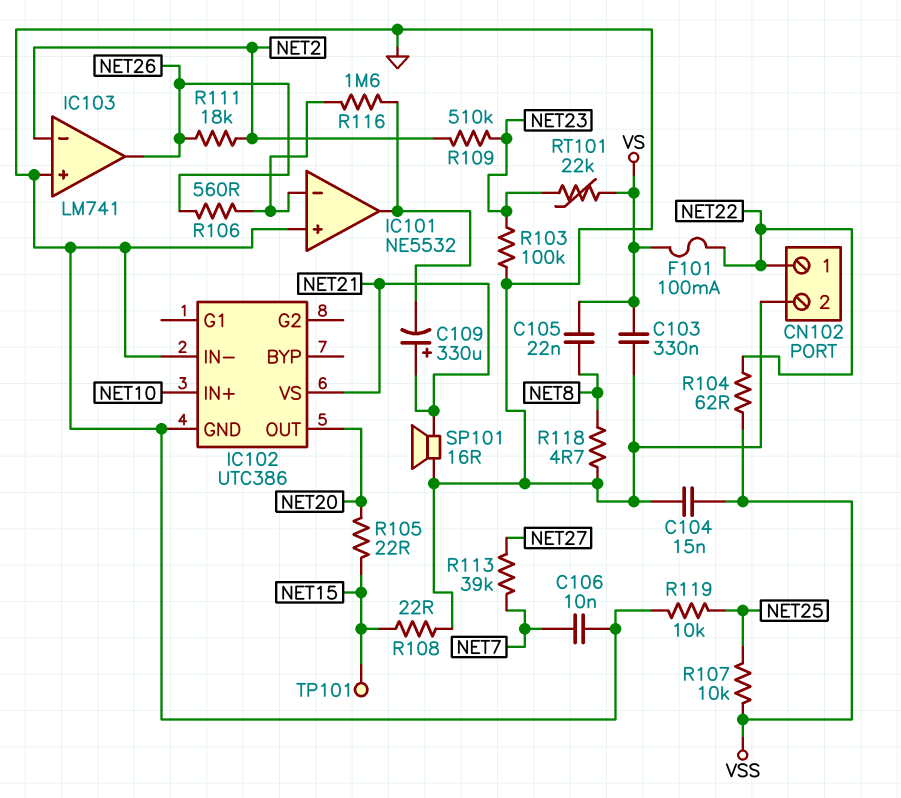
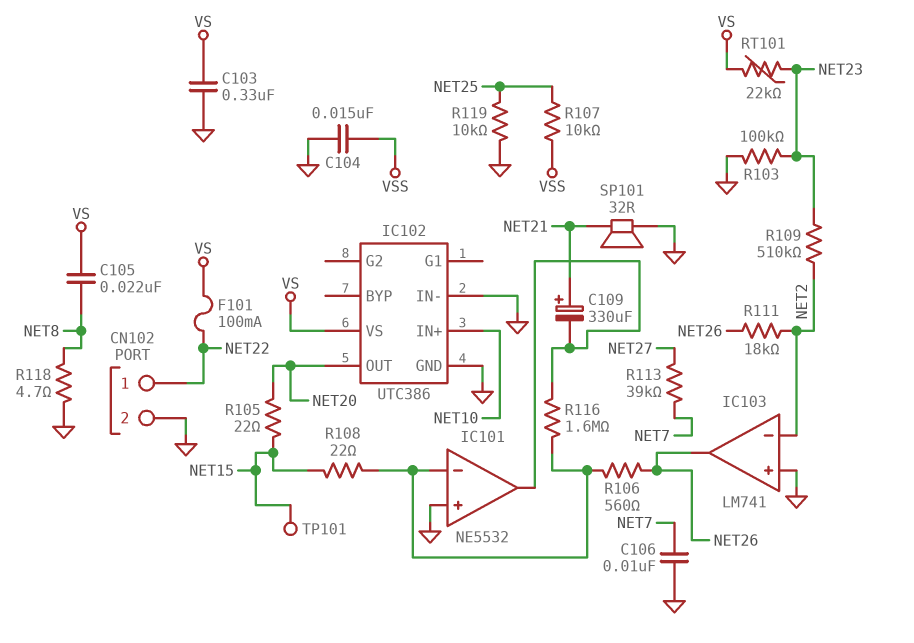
IC102 pin VS: NET21 -> VS
R104: 62 (NET22, VSS) -> none
R108: 22 (GND, NET15) -> 22 (IC101/in-, NET15)
SP101: speaker 16R (GND, NET21) -> speaker 32R (GND, NET21)

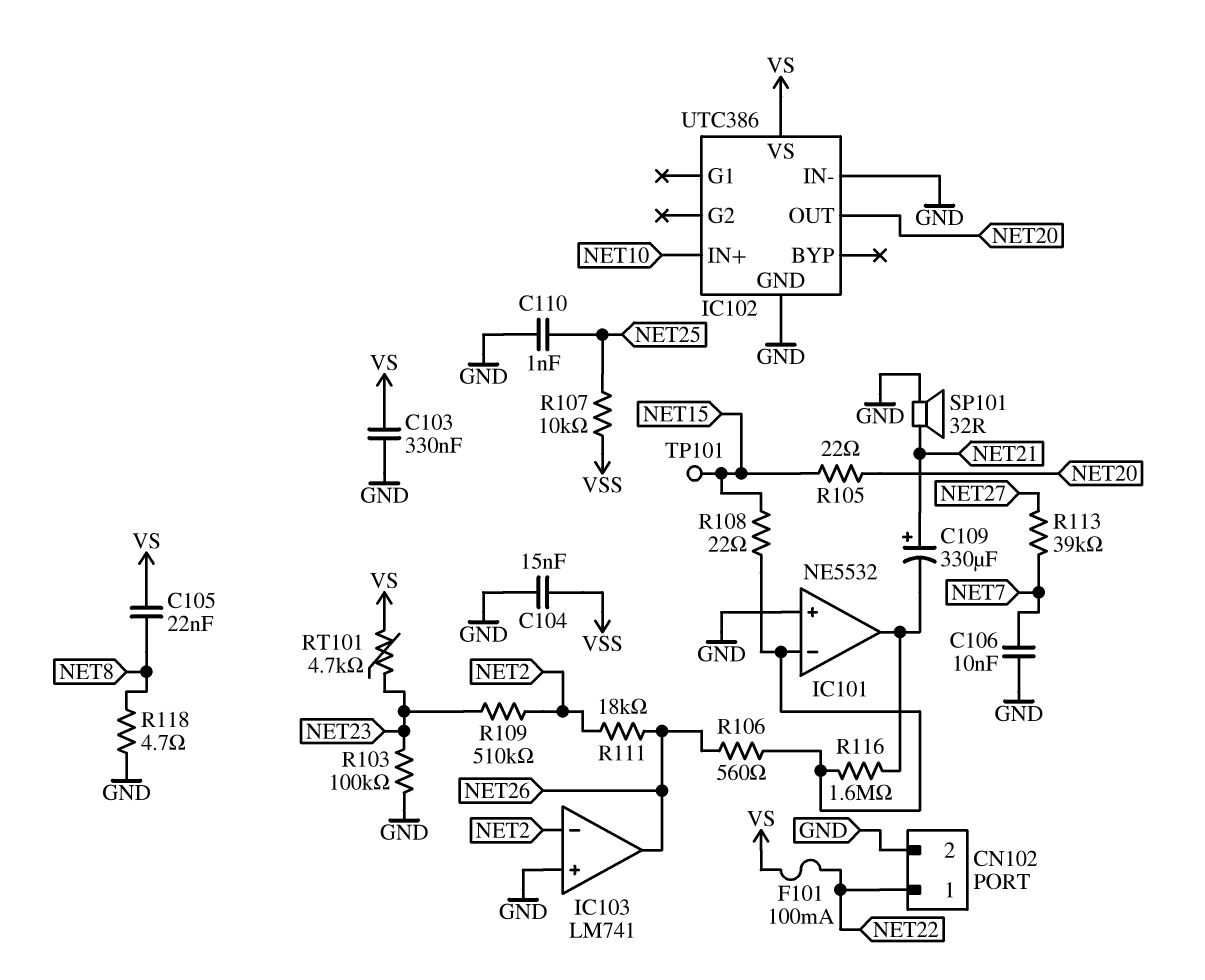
C110: none -> 1nF (GND, NET25)
R119: 10k (GND, NET25) -> none
RT101: 22k (NET23, VS) -> 4.7k (NET23, VS)

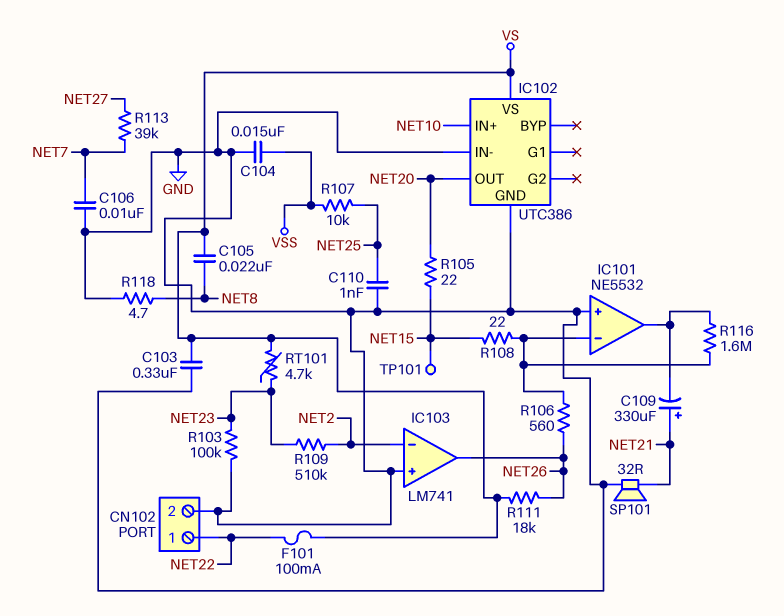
R111: 18k (NET2, NET26) -> 18k (NET26, VS)

